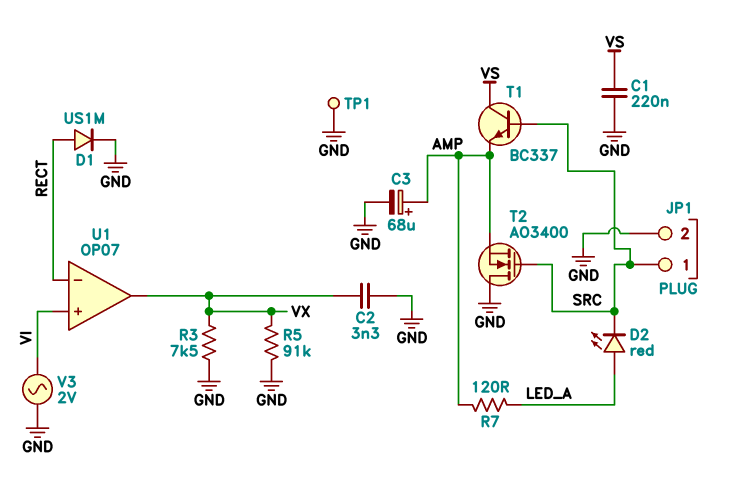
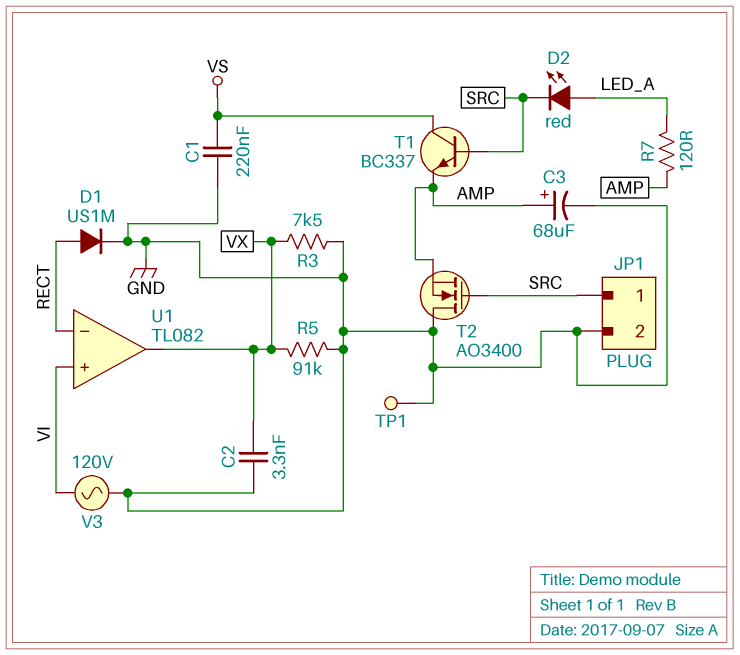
U1: OP07 -> TL082
V3: AC 2V (GND, VI) -> AC 120V (GND, VI)

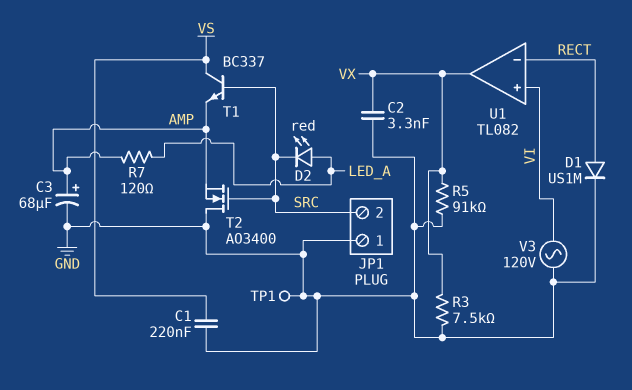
JP1 pin 1: SRC -> GND
JP1 pin 2: GND -> SRC

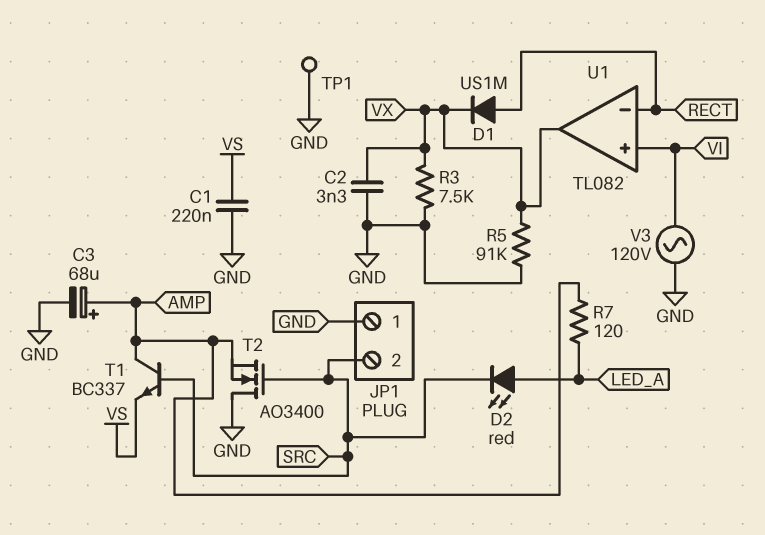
D1: diode US1M (A RECT, K GND) -> diode US1M (A RECT, K VX)
T1: NPN BC337 (B SRC, C VS, E AMP) -> NPN BC337 (B SRC, C AMP, E VS)

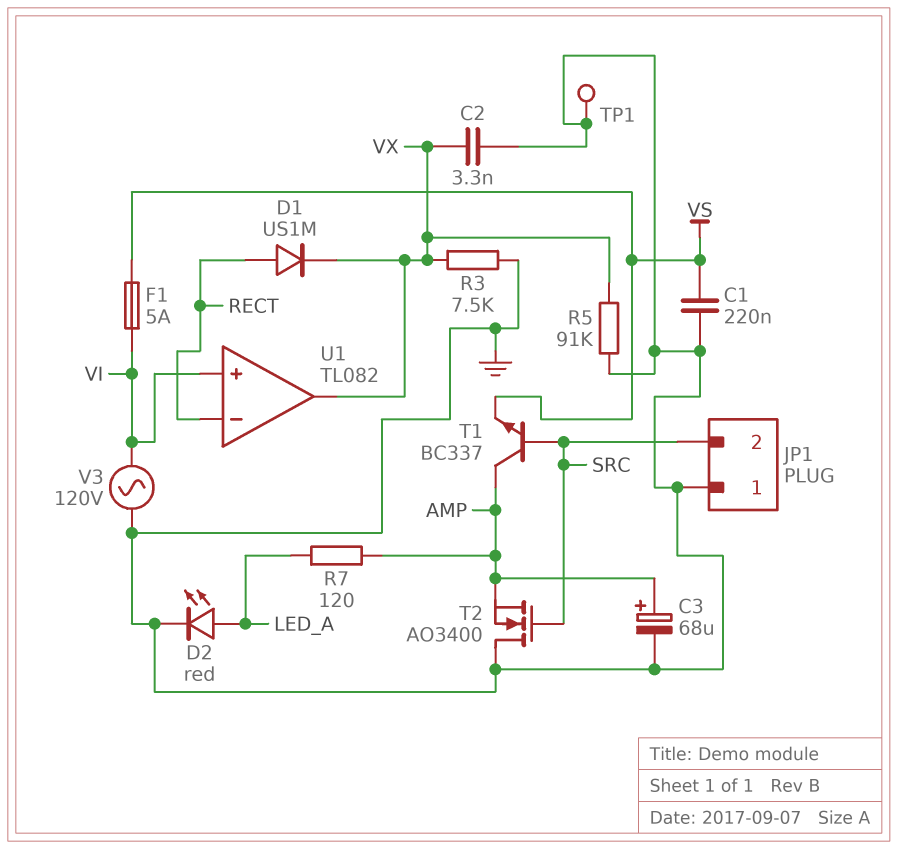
D2: LED red (A LED_A, K SRC) -> LED red (A LED_A, K GND)
F1: none -> 5A (VI, VS)

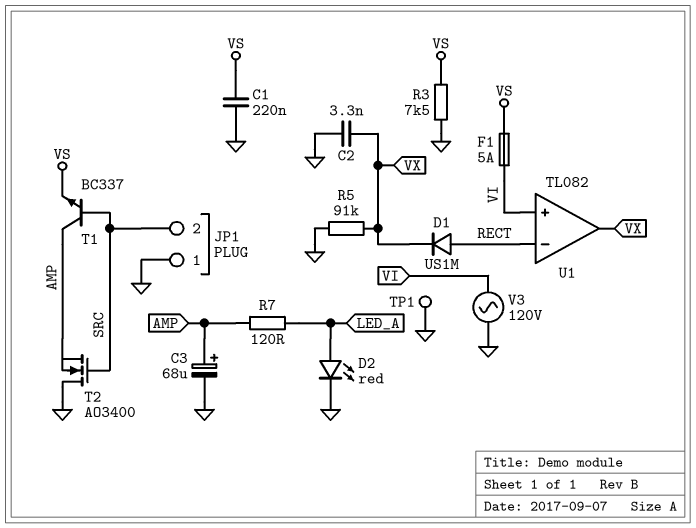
R3: 7.5k (GND, VX) -> 7.5k (GND, VS)

